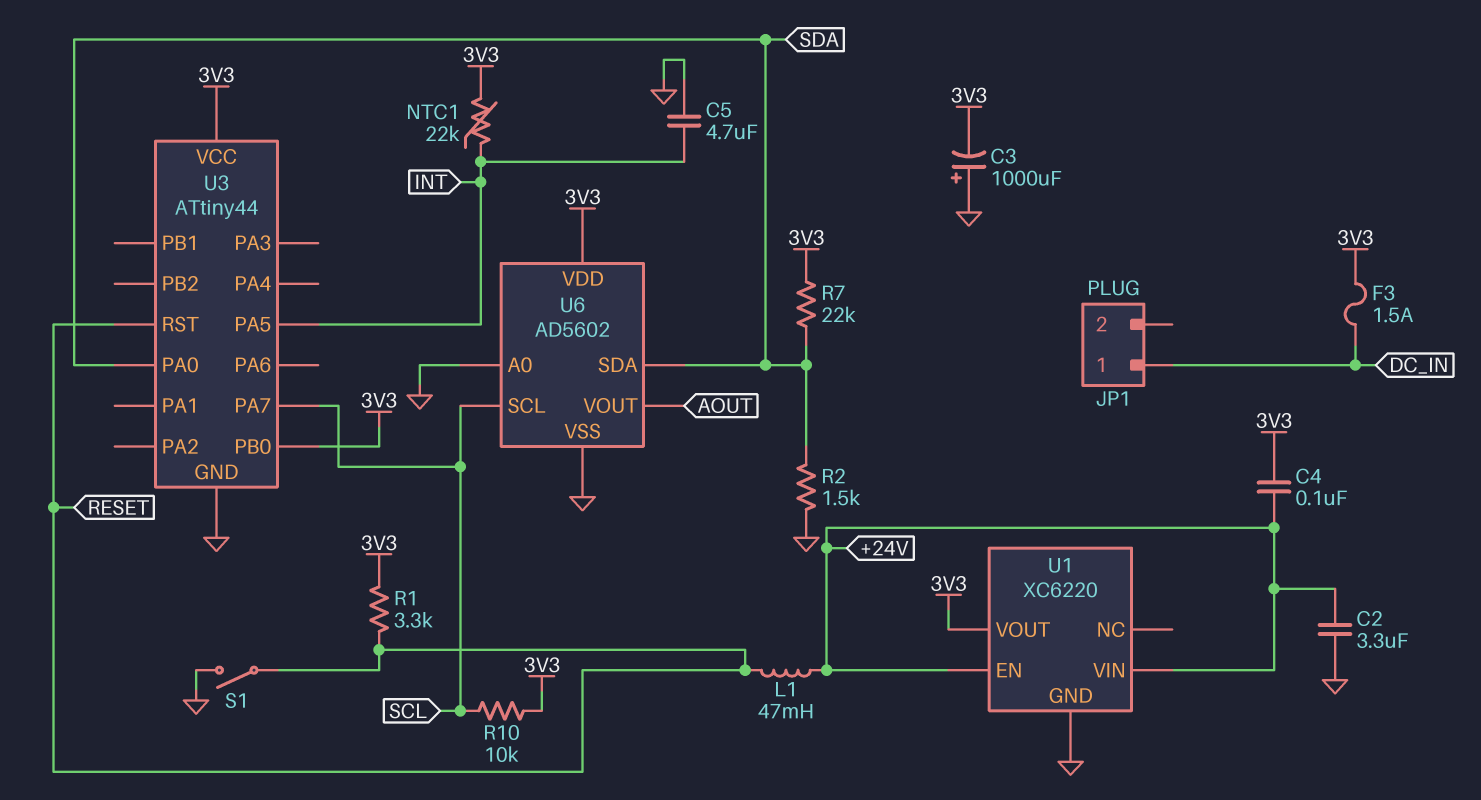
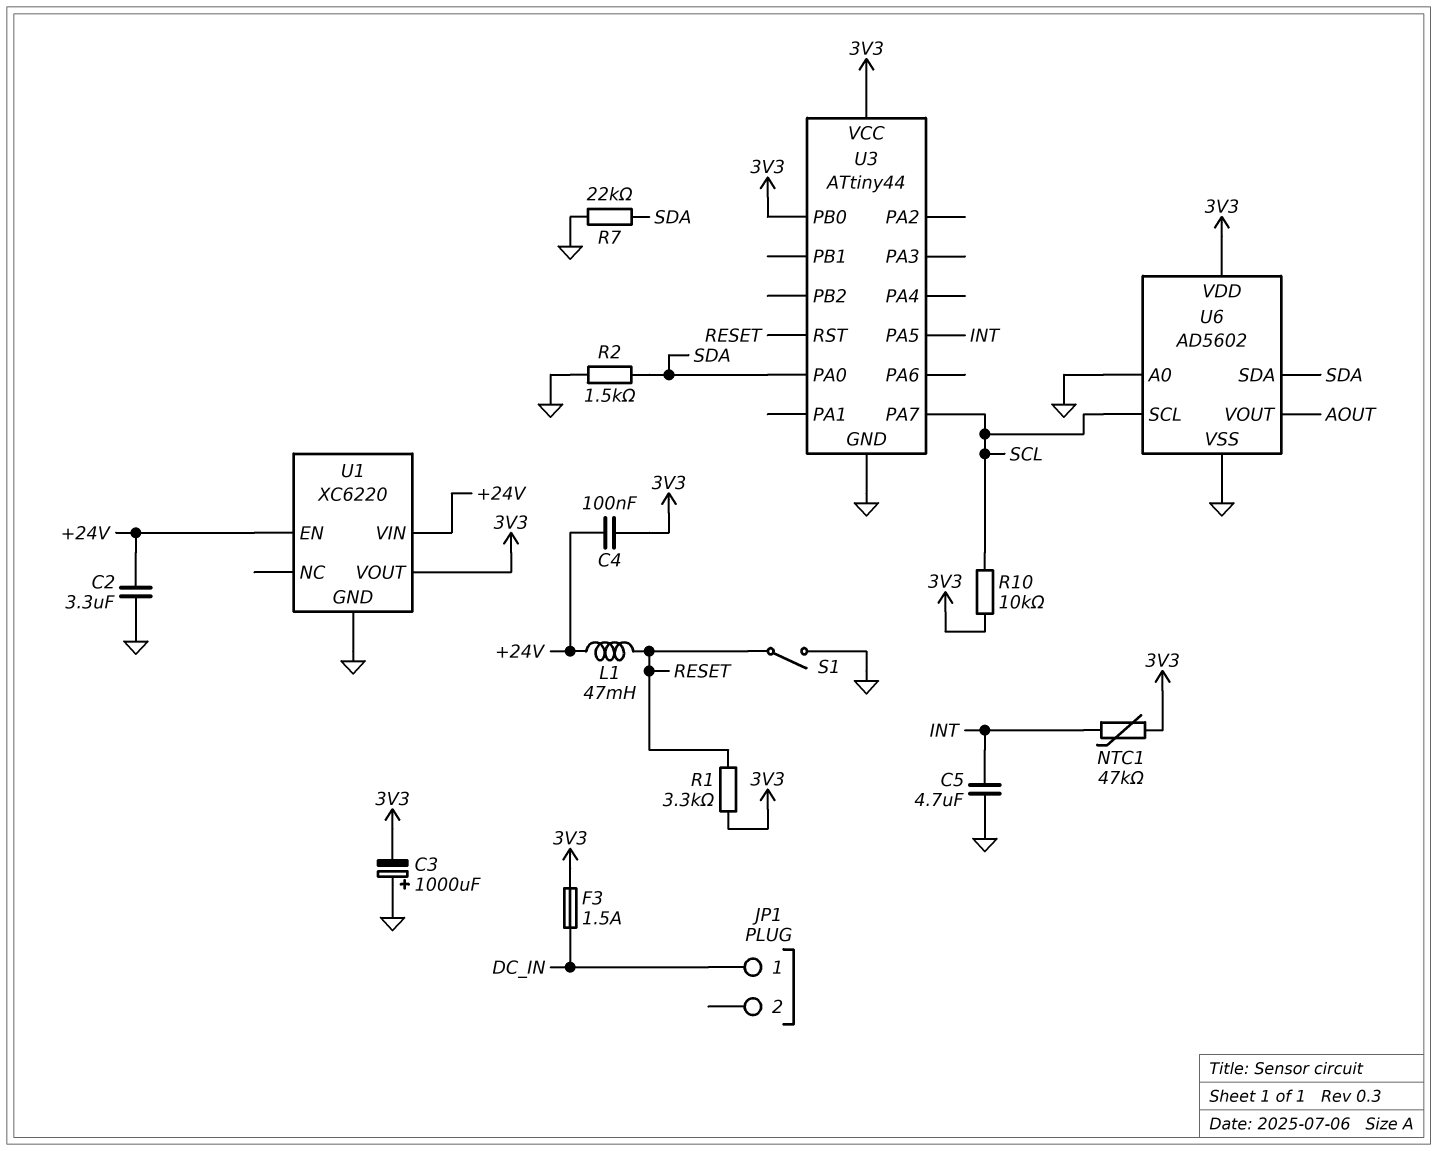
NTC1: 22k (3V3, INT) -> 47k (3V3, INT)
R7: 22k (3V3, SDA) -> 22k (GND, SDA)

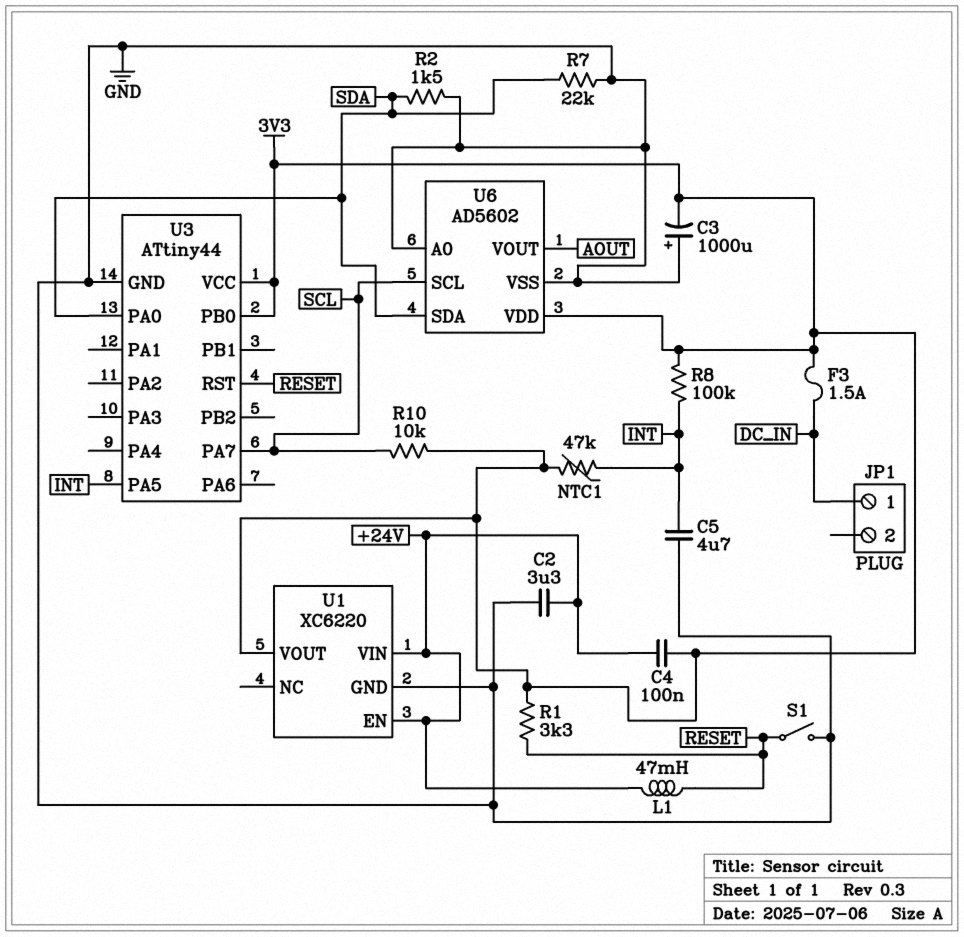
R8: none -> 100k (3V3, INT)

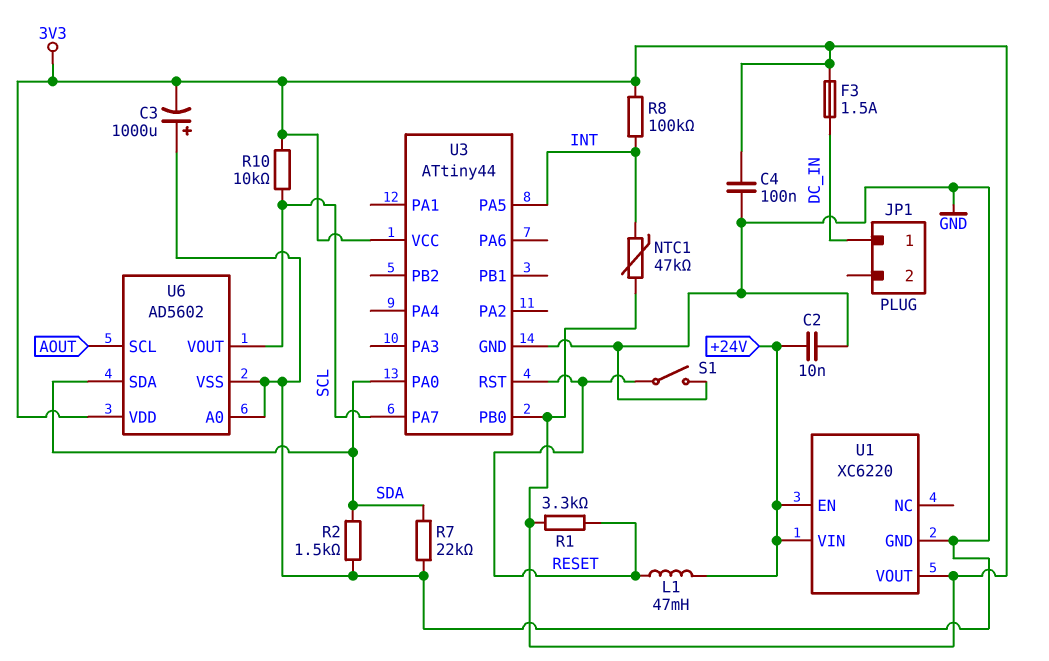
C2: 3.3uF (+24V, GND) -> 10nF (+24V, GND)
C4: 100nF (+24V, 3V3) -> 100nF (3V3, GND)
C5: 4.7uF (GND, INT) -> none
U6 pin SCL: SCL -> AOUT
U6 pin VOUT: AOUT -> SCL

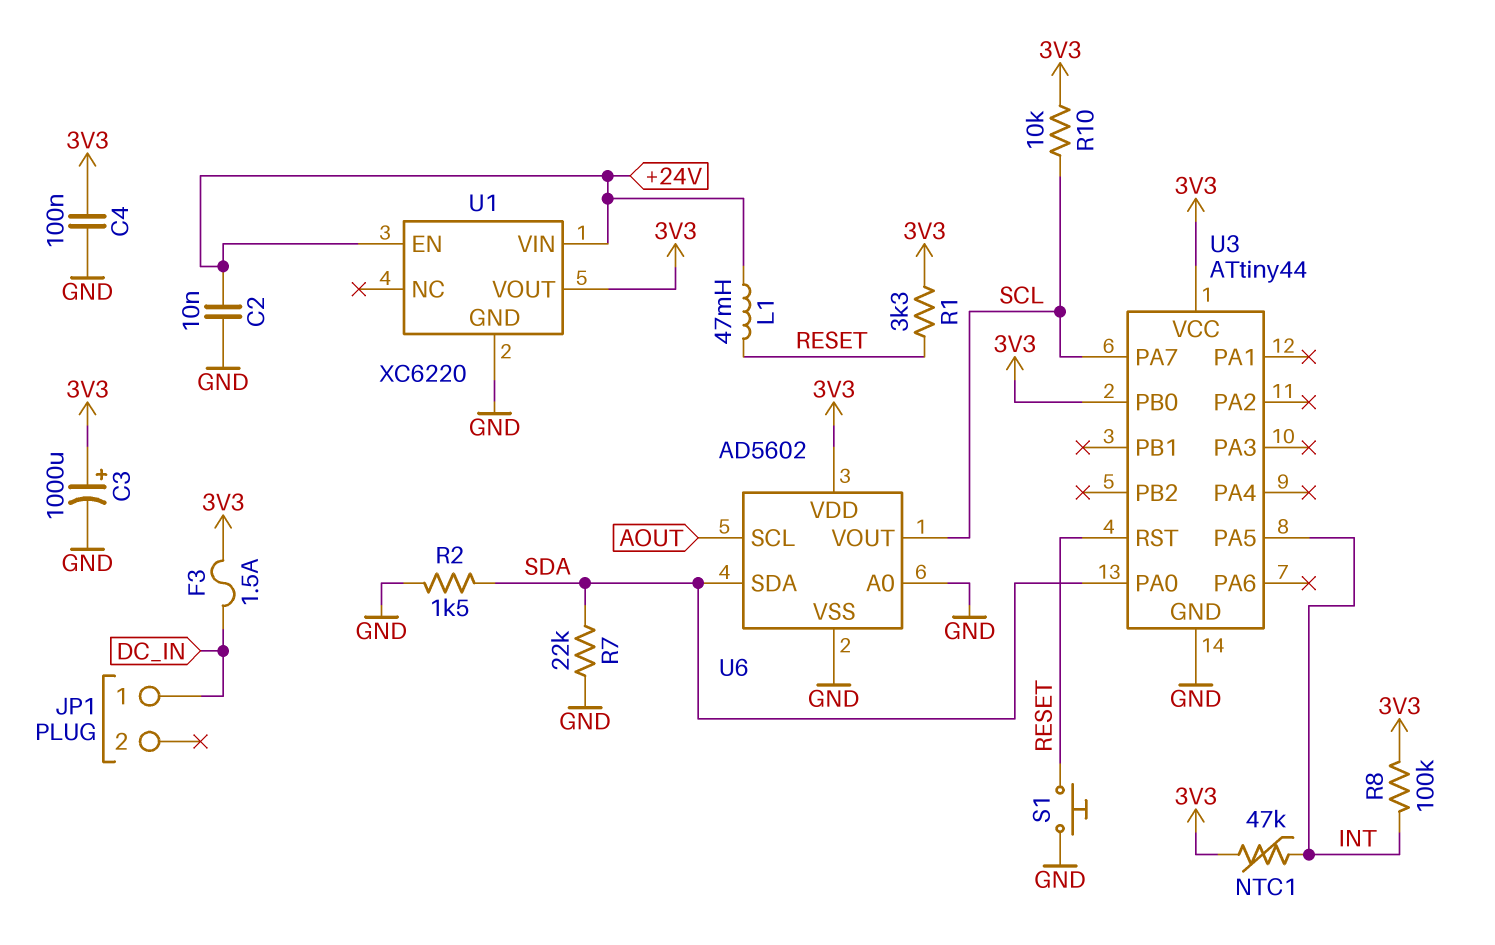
C3: 1000uF (plus GND, minus 3V3) -> 1000uF (plus 3V3, minus GND)
S1: switch (GND, RESET) -> button (GND, RESET)

